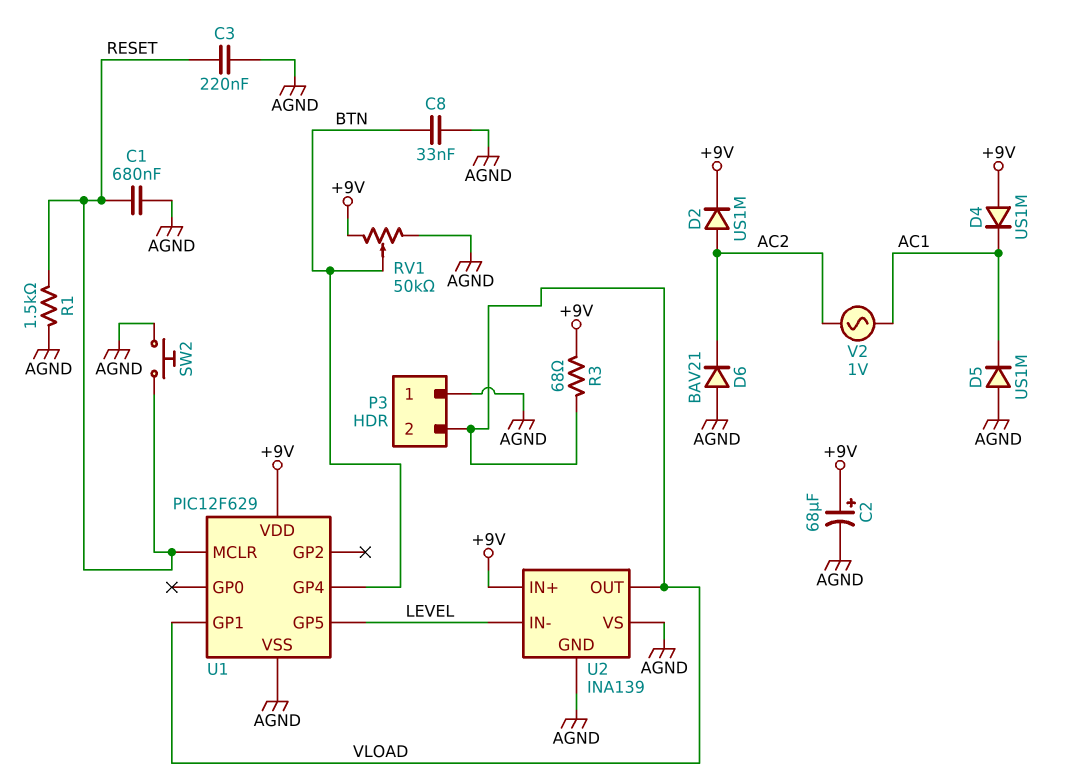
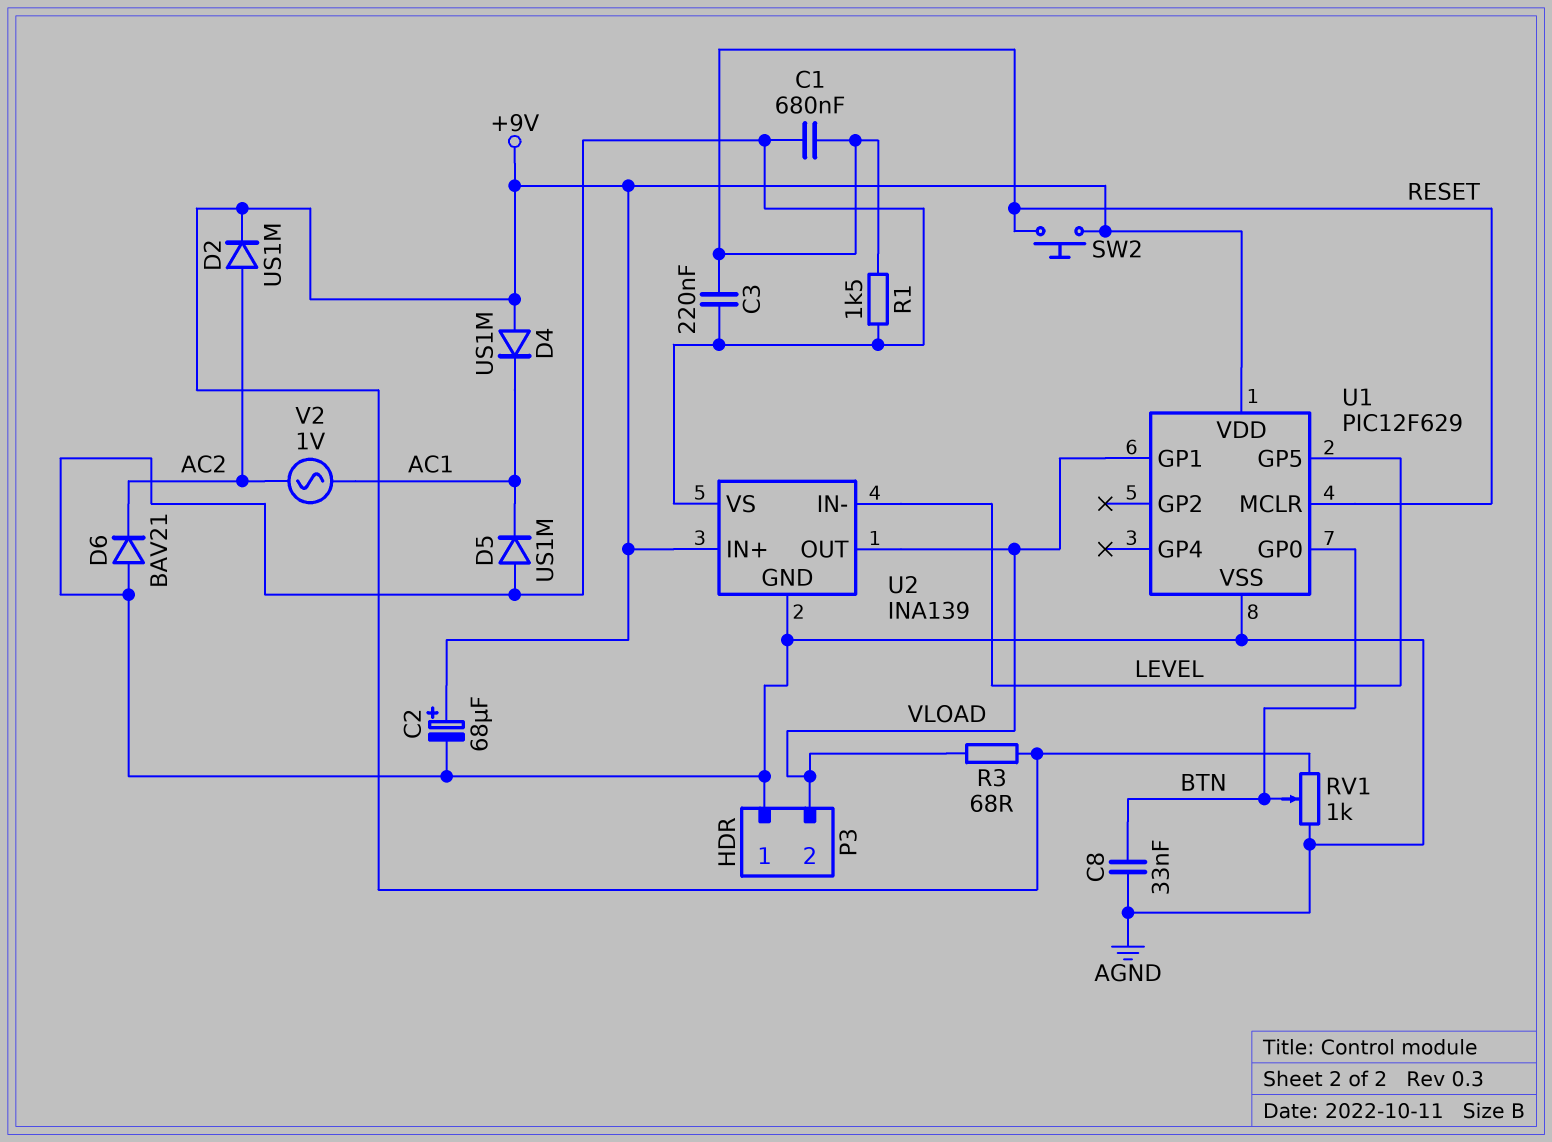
RV1: 50k (+9V, AGND, wiper BTN) -> 1k (+9V, AGND, wiper BTN)
SW2: button (AGND, RESET) -> button (+9V, RESET)
U1 pin GP0: none -> BTN
U1 pin GP4: BTN -> none

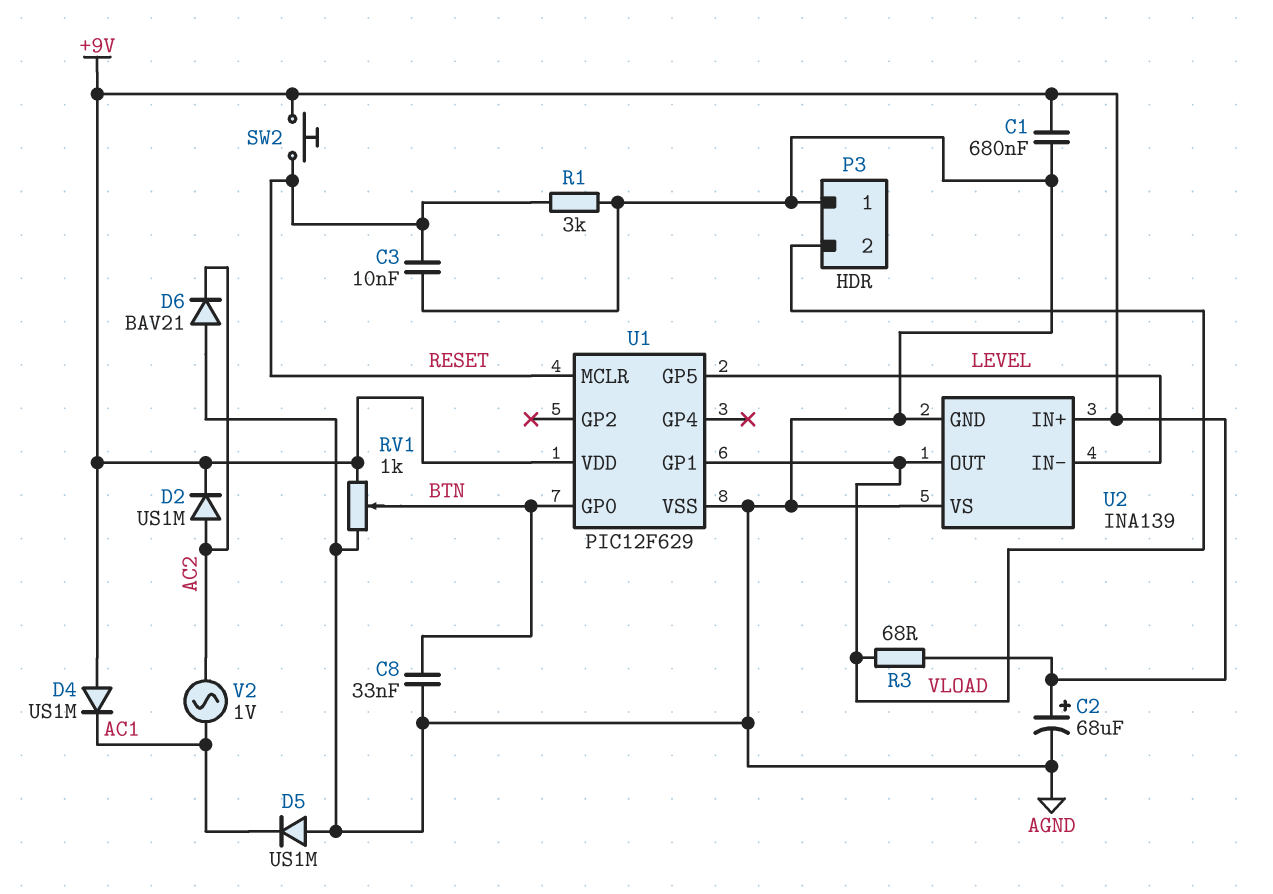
C1: 680nF (AGND, RESET) -> 680nF (+9V, AGND)
C3: 220nF (AGND, RESET) -> 10nF (AGND, RESET)
R1: 1.5k (AGND, RESET) -> 3k (AGND, RESET)

